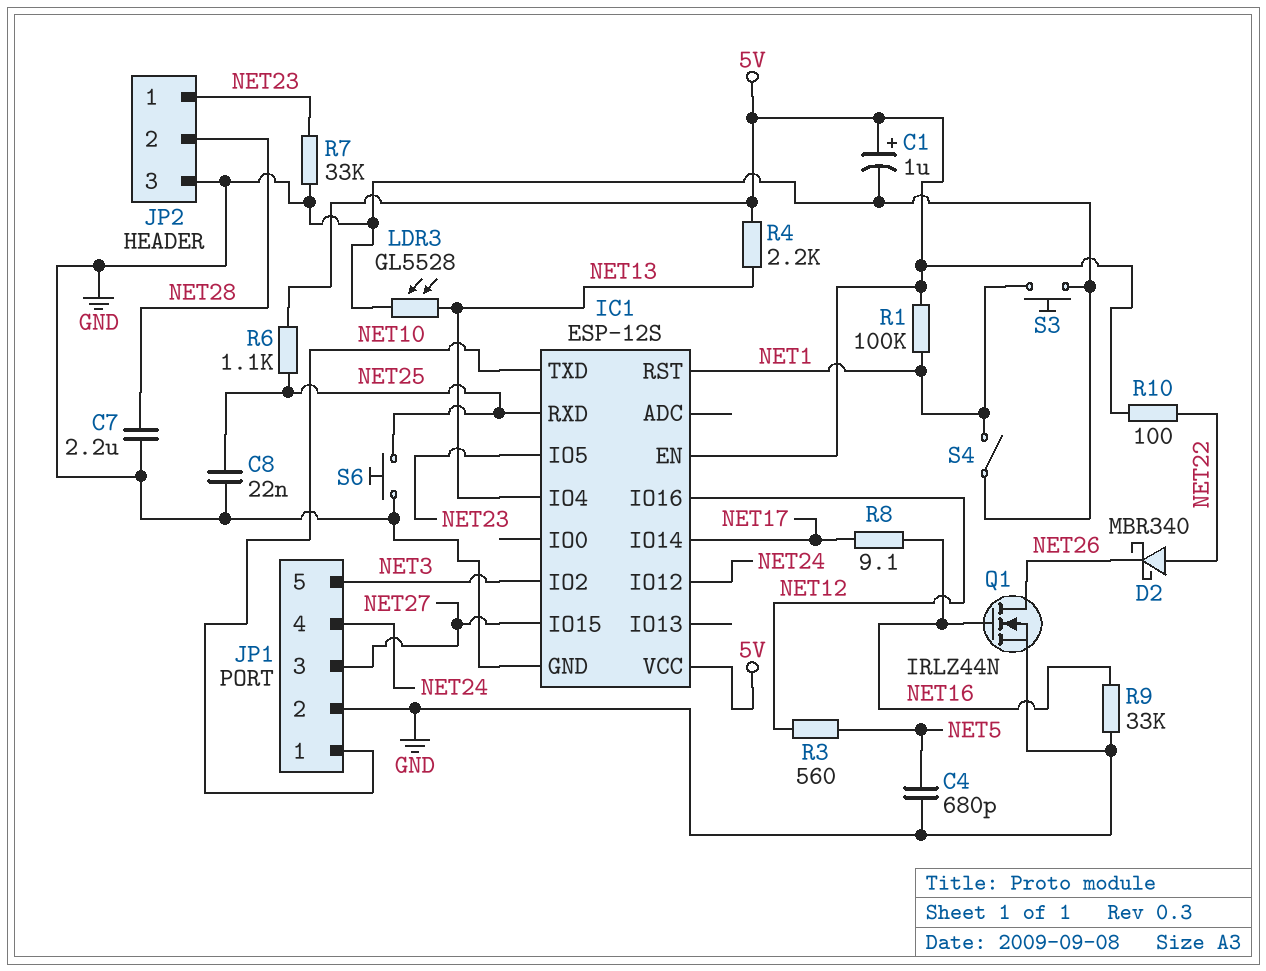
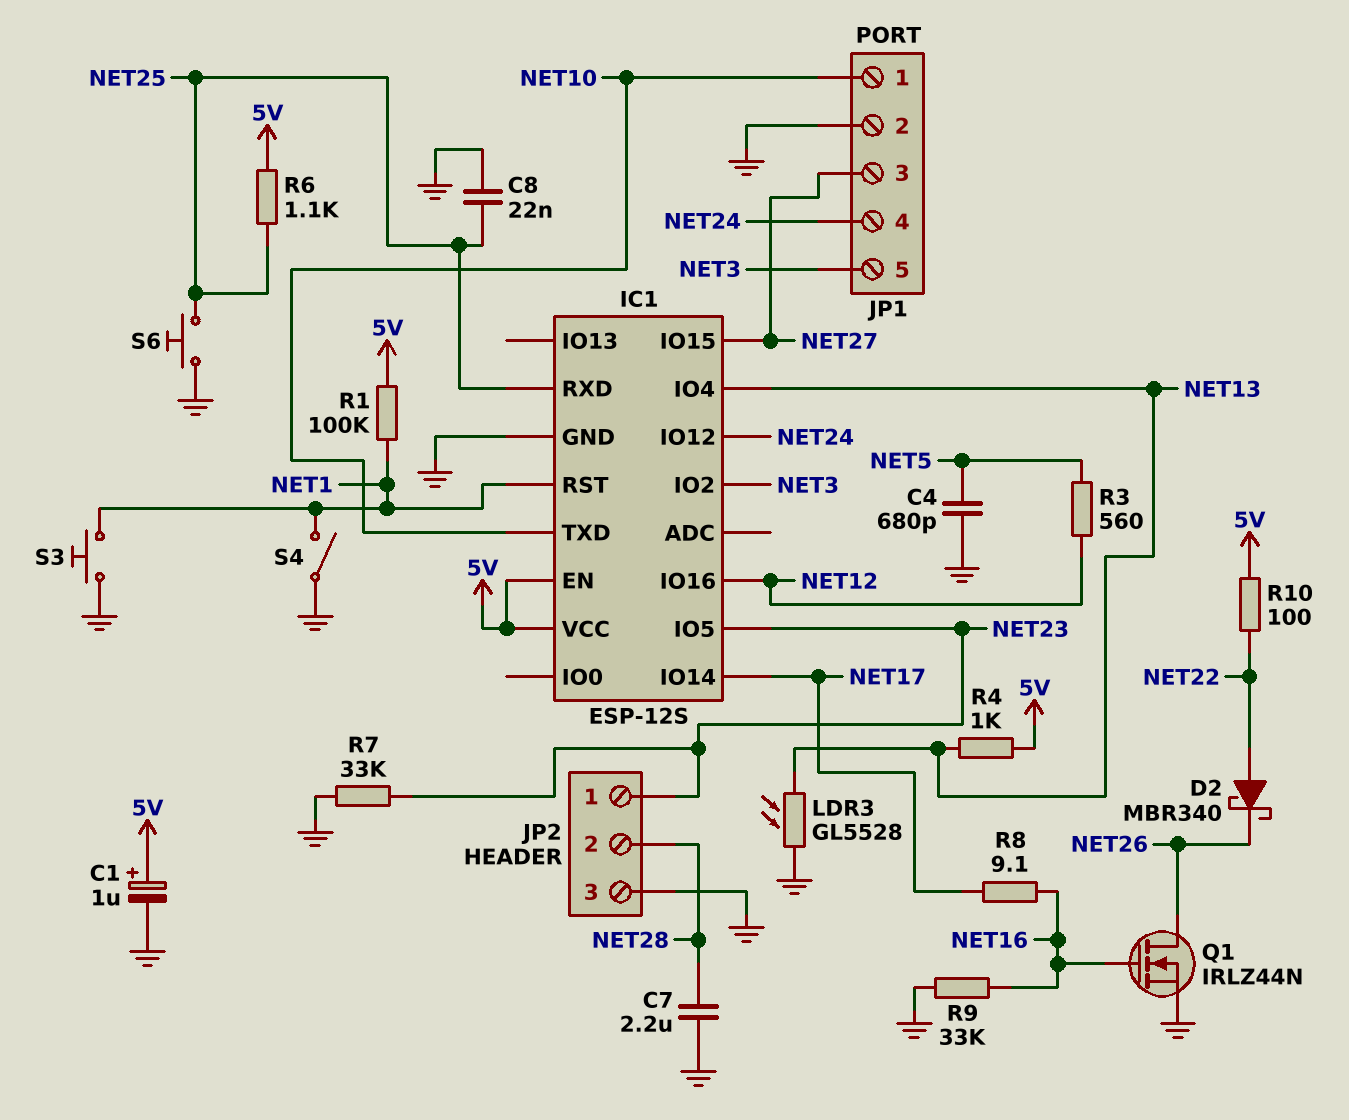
R4: 2.2k (5V, NET13) -> 1k (5V, NET13)

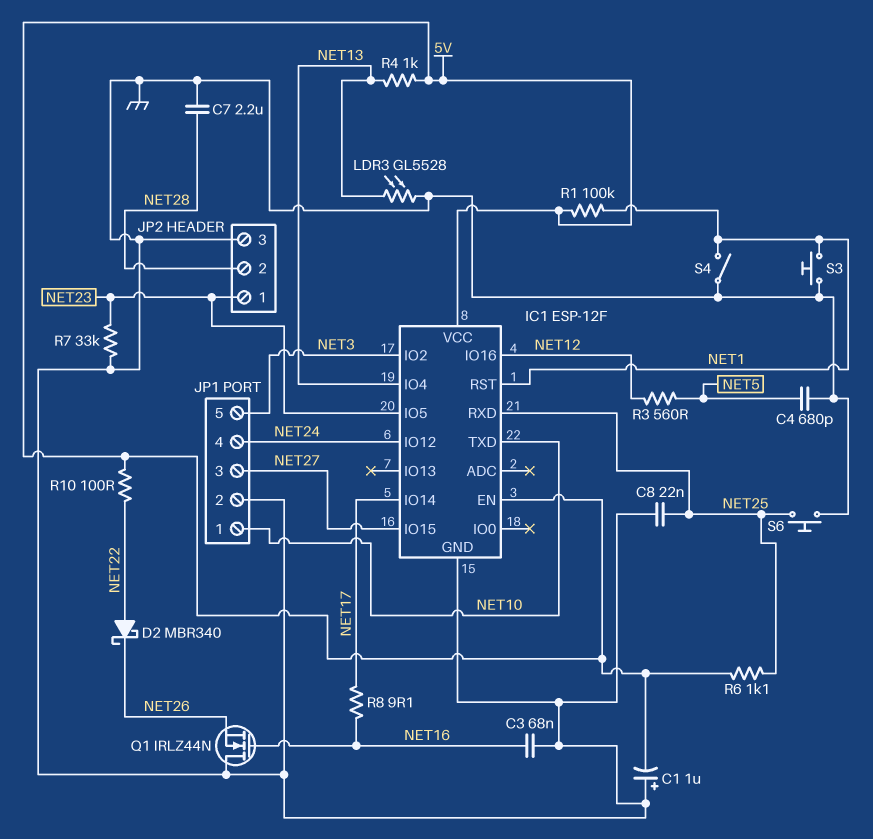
C1: 1uF (plus 5V, minus GND) -> 1uF (plus GND, minus 5V)
C3: none -> 68nF (GND, NET16)
IC1: ESP-12S -> ESP-12F
Q1: NMOS IRLZ44N (G NET16, D NET26, S GND) -> NMOS IRLZ44N (G NET16, D GND, S NET26)
R9: 33k (GND, NET16) -> none

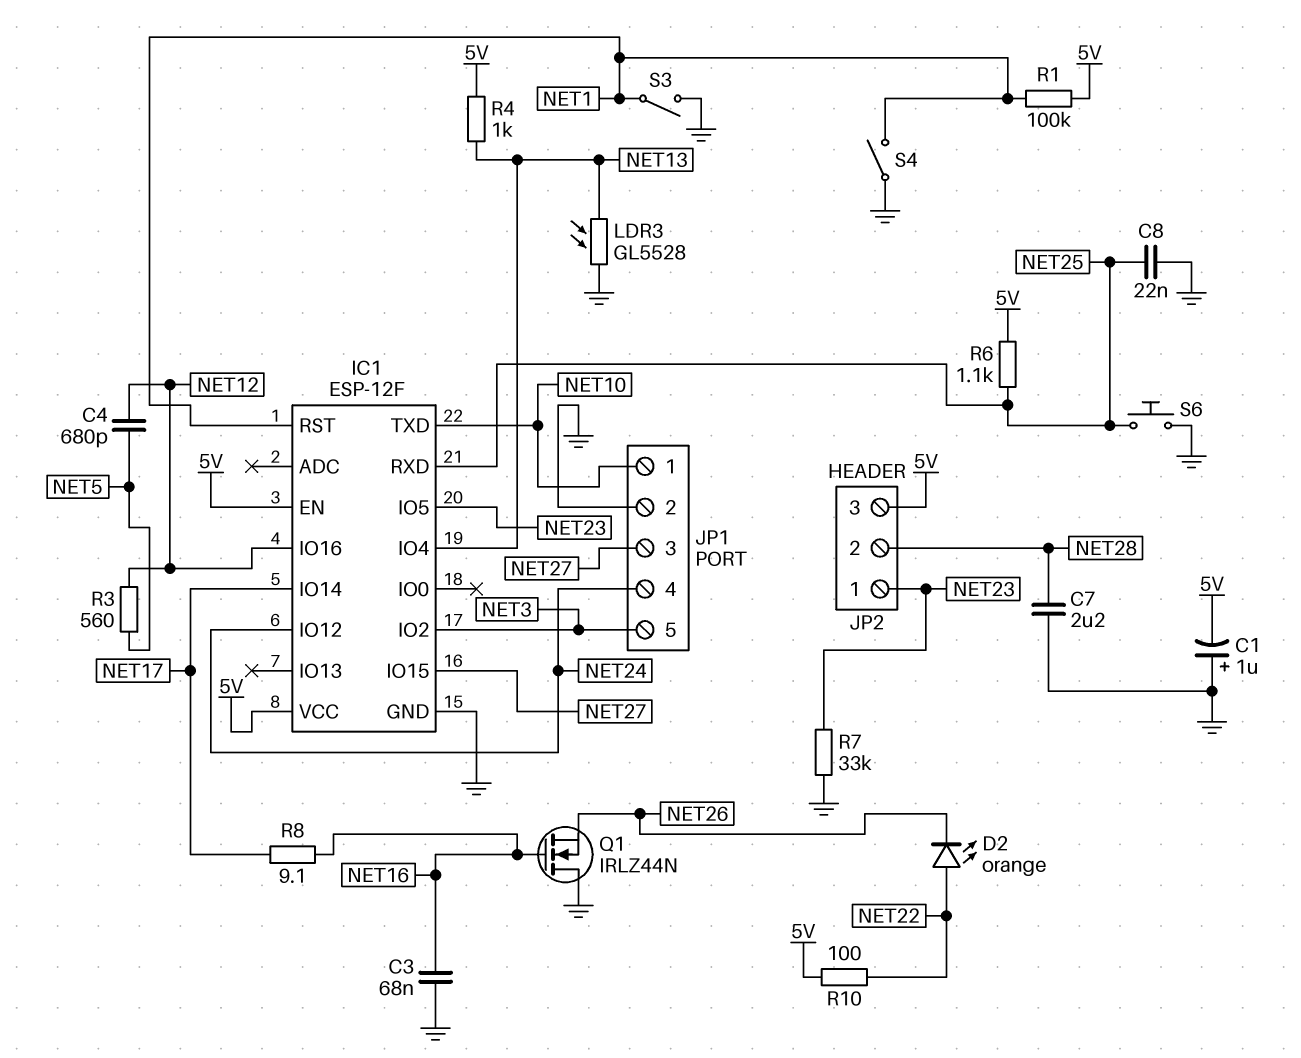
C4: 680pF (GND, NET5) -> 680pF (NET5, NET12)
D2: schottky MBR340 (A NET22, K NET26) -> LED orange (A NET22, K NET26)
JP2 pin 3: GND -> 5V
S3: button (GND, NET1) -> switch (GND, NET1)

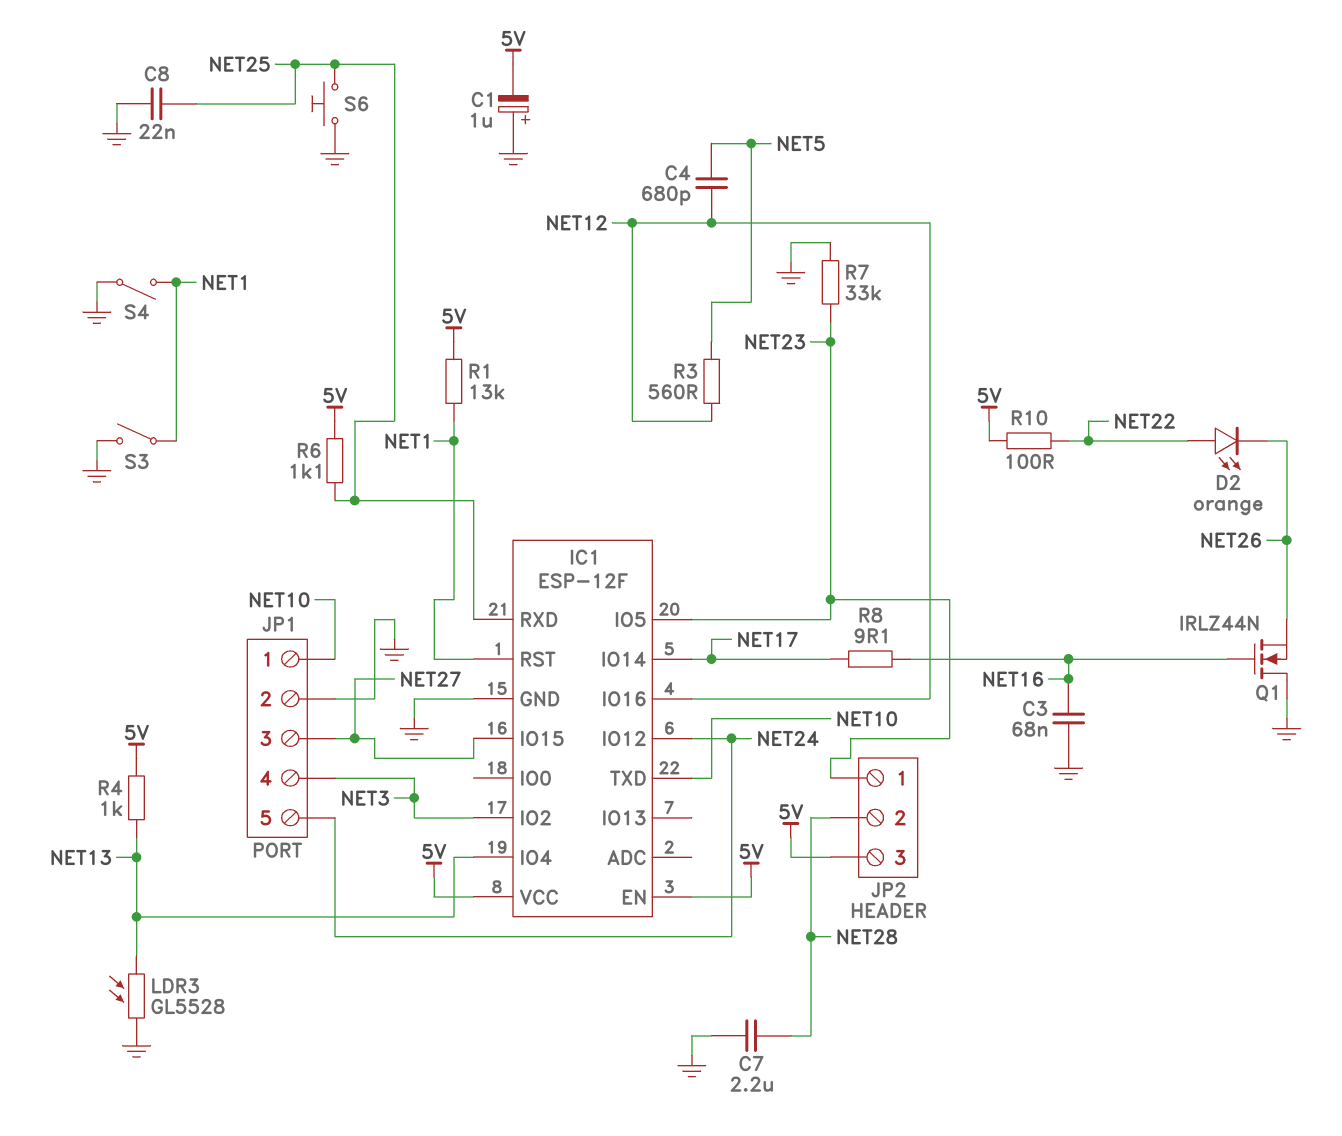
JP1 pin 4: NET24 -> NET3
JP1 pin 5: NET3 -> NET24
R1: 100k (5V, NET1) -> 13k (5V, NET1)

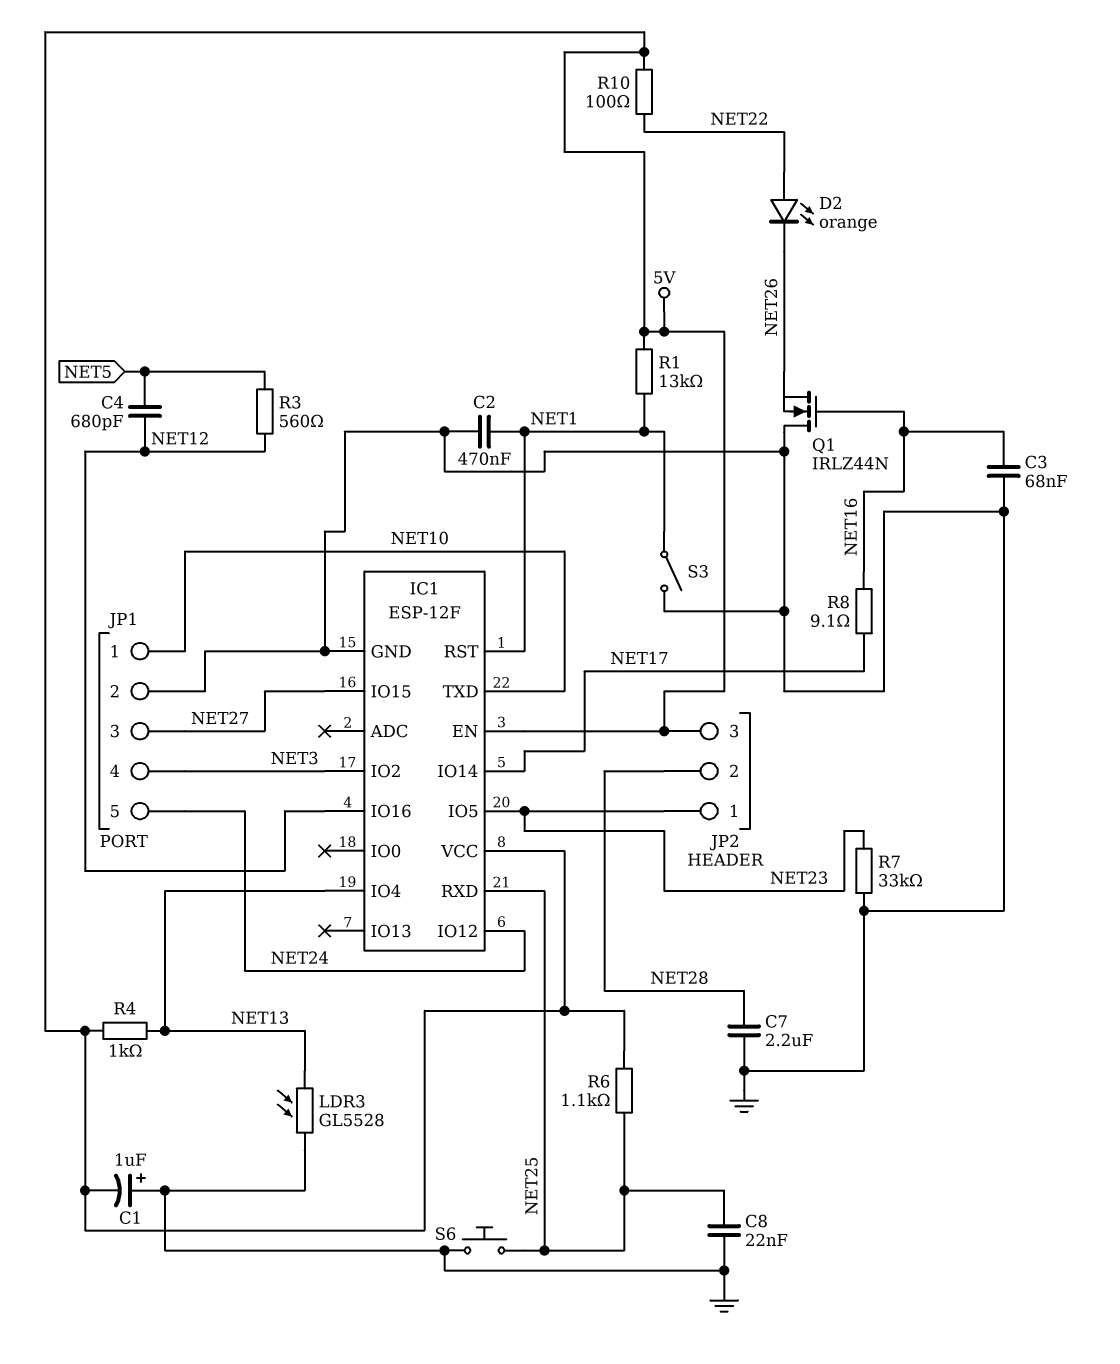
C2: none -> 470nF (GND, NET1)
S4: switch (GND, NET1) -> none

